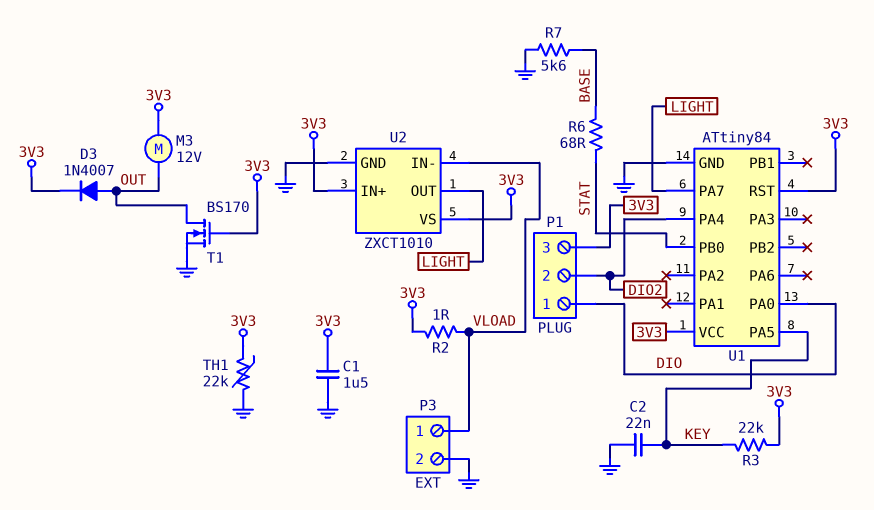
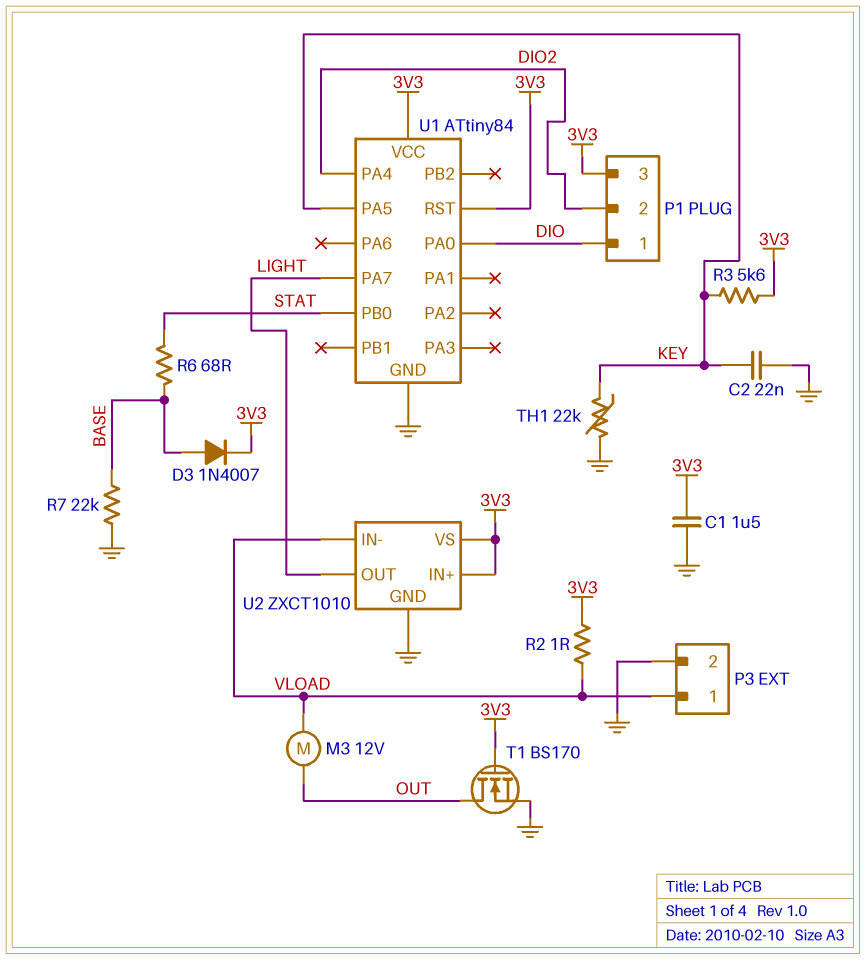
D3: diode 1N4007 (A OUT, K 3V3) -> diode 1N4007 (A BASE, K 3V3)
M3: motor 12V (3V3, OUT) -> motor 12V (OUT, VLOAD)
R3: 22k (3V3, KEY) -> 5.6k (3V3, KEY)
R7: 5.6k (BASE, GND) -> 22k (BASE, GND)
TH1: 22k (3V3, GND) -> 22k (GND, KEY)

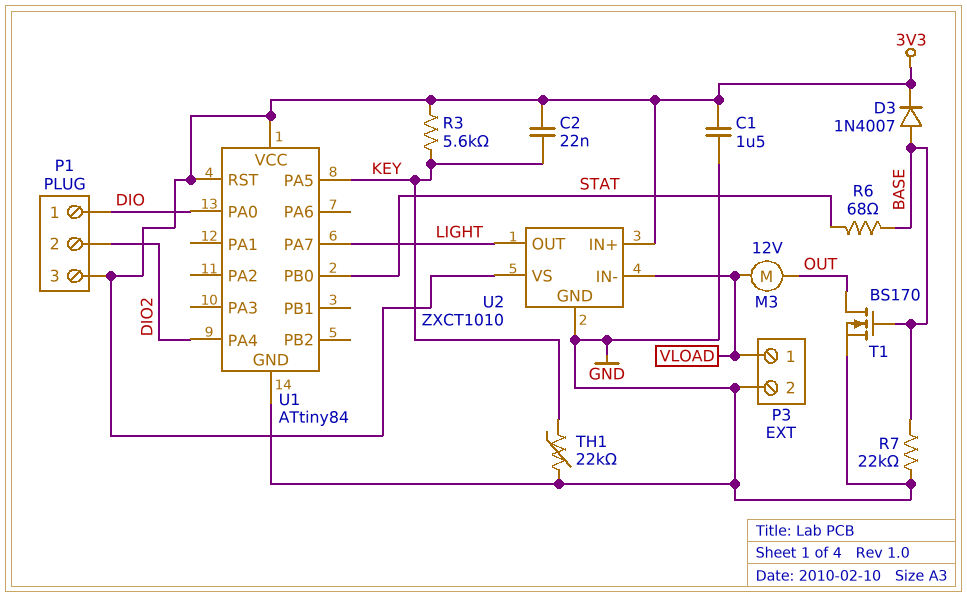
C2: 22nF (GND, KEY) -> 22nF (3V3, KEY)
R2: 1 (3V3, VLOAD) -> none
T1: NMOS BS170 (G 3V3, D OUT, S GND) -> NMOS BS170 (G BASE, D OUT, S GND)

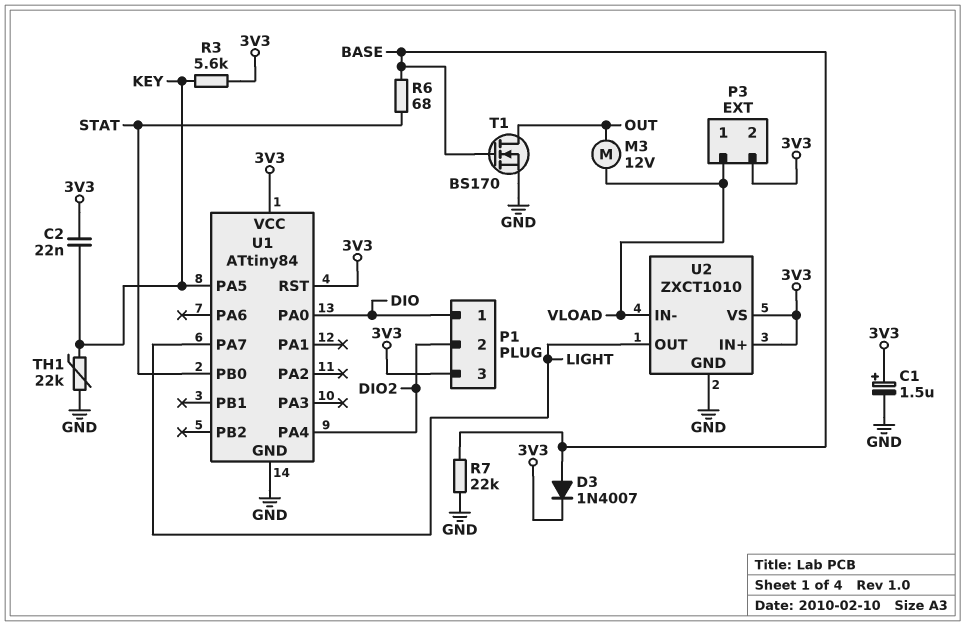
C1: 1.5uF (3V3, GND) -> 1.5uF (plus 3V3, minus GND)
P3 pin 2: GND -> 3V3

